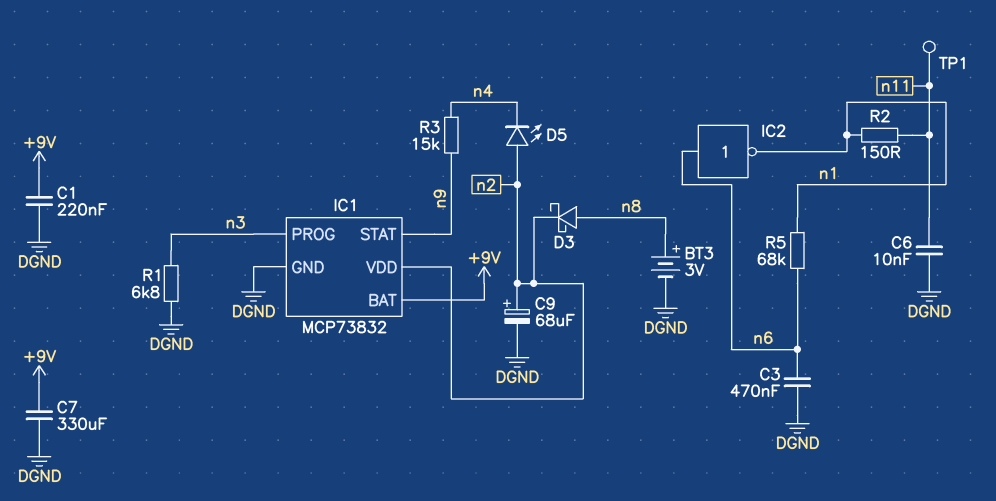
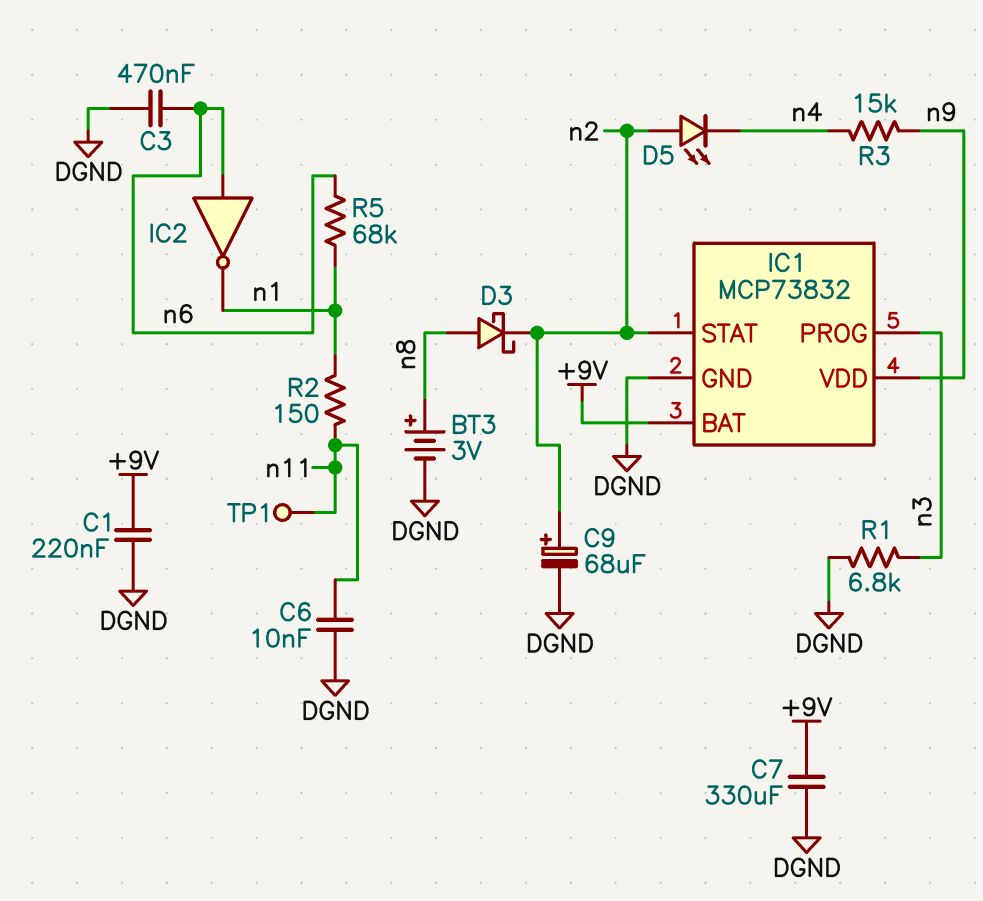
IC1 pin STAT: n9 -> n2
IC1 pin VDD: n2 -> n9

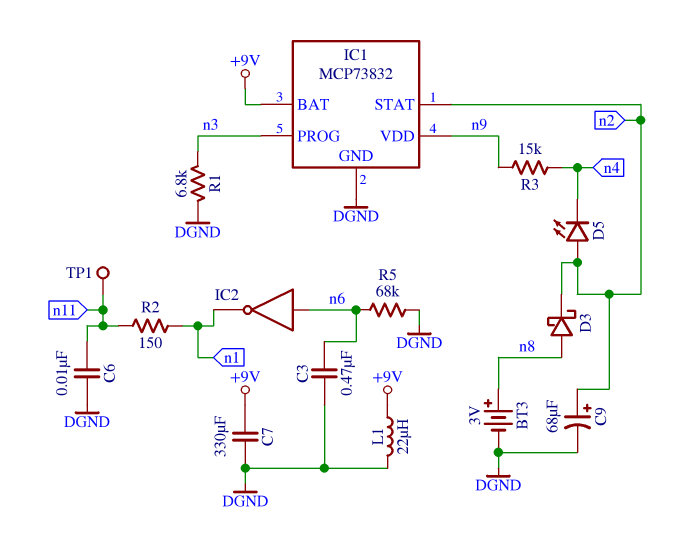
C1: 220nF (+9V, DGND) -> none
L1: none -> 22uH (+9V, DGND)
R5: 68k (n1, n6) -> 68k (DGND, n6)

